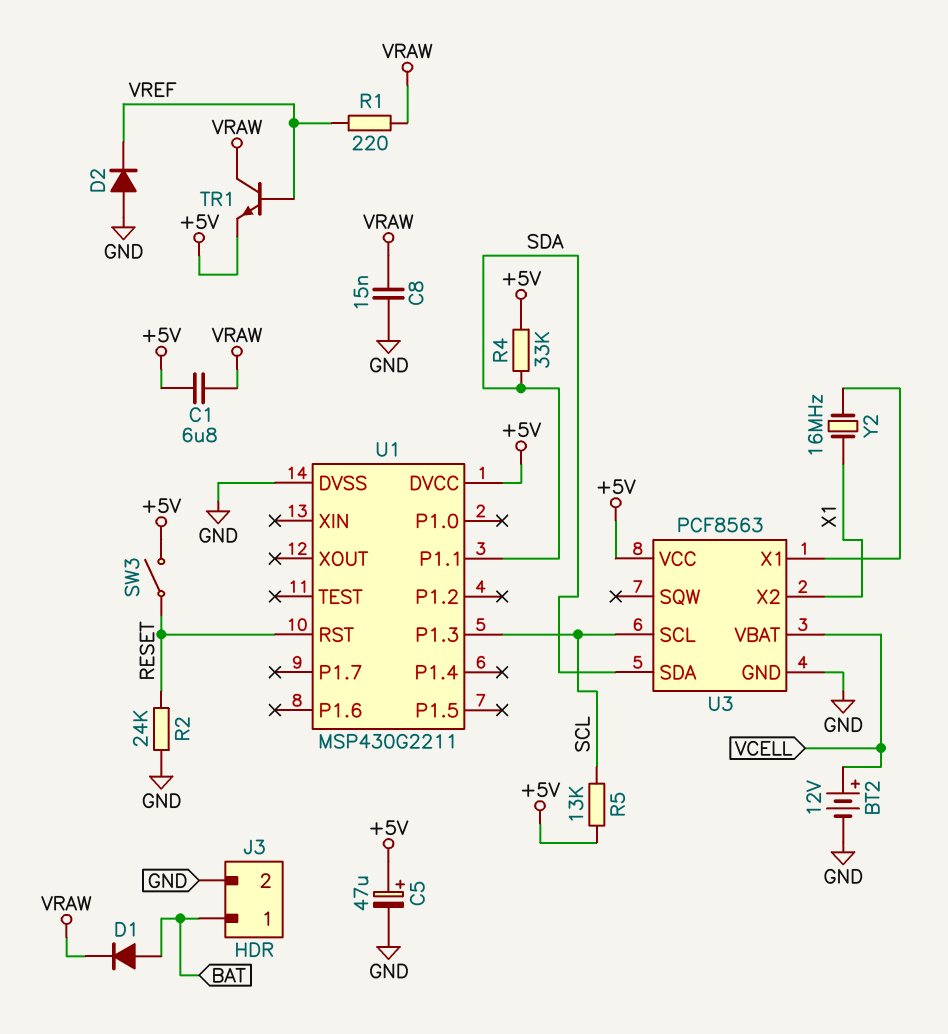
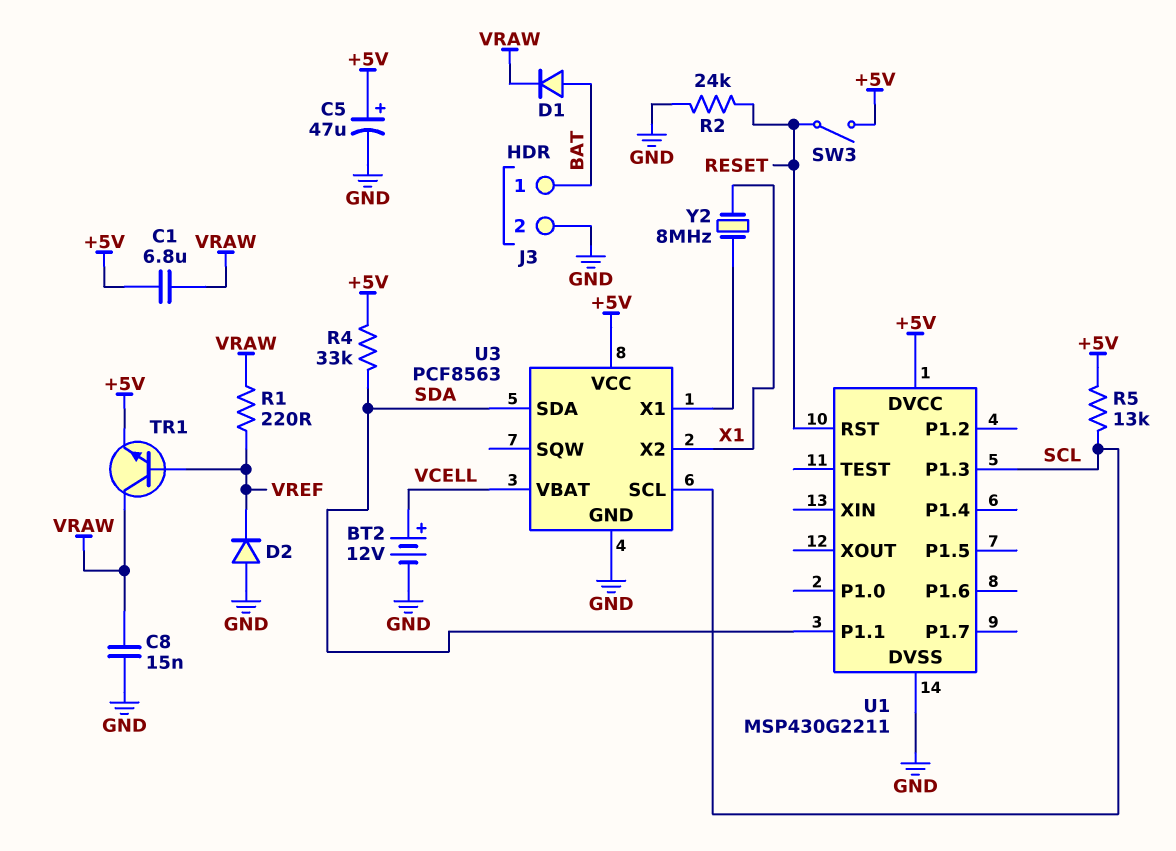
Y2: 16MHz (U3/X1, X1) -> 8MHz (U3/X1, X1)

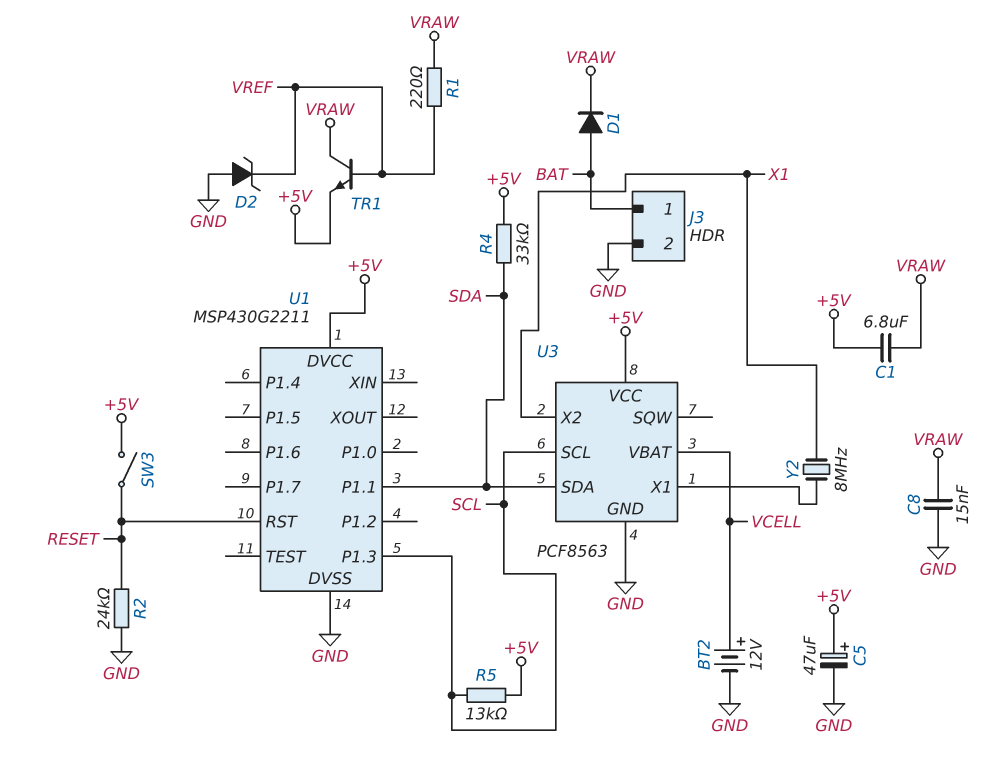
D2: diode (A GND, K VREF) -> zener (A GND, K VREF)

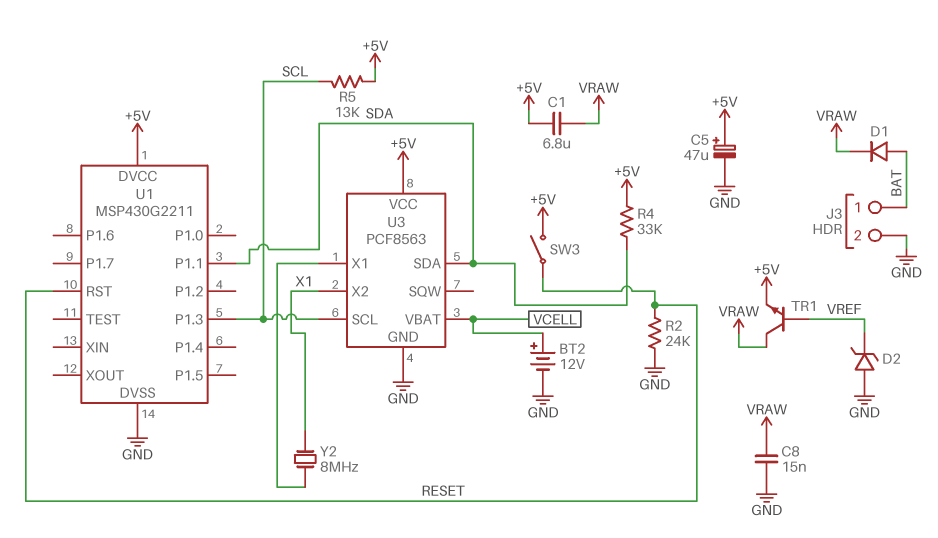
R1: 220 (VRAW, VREF) -> none

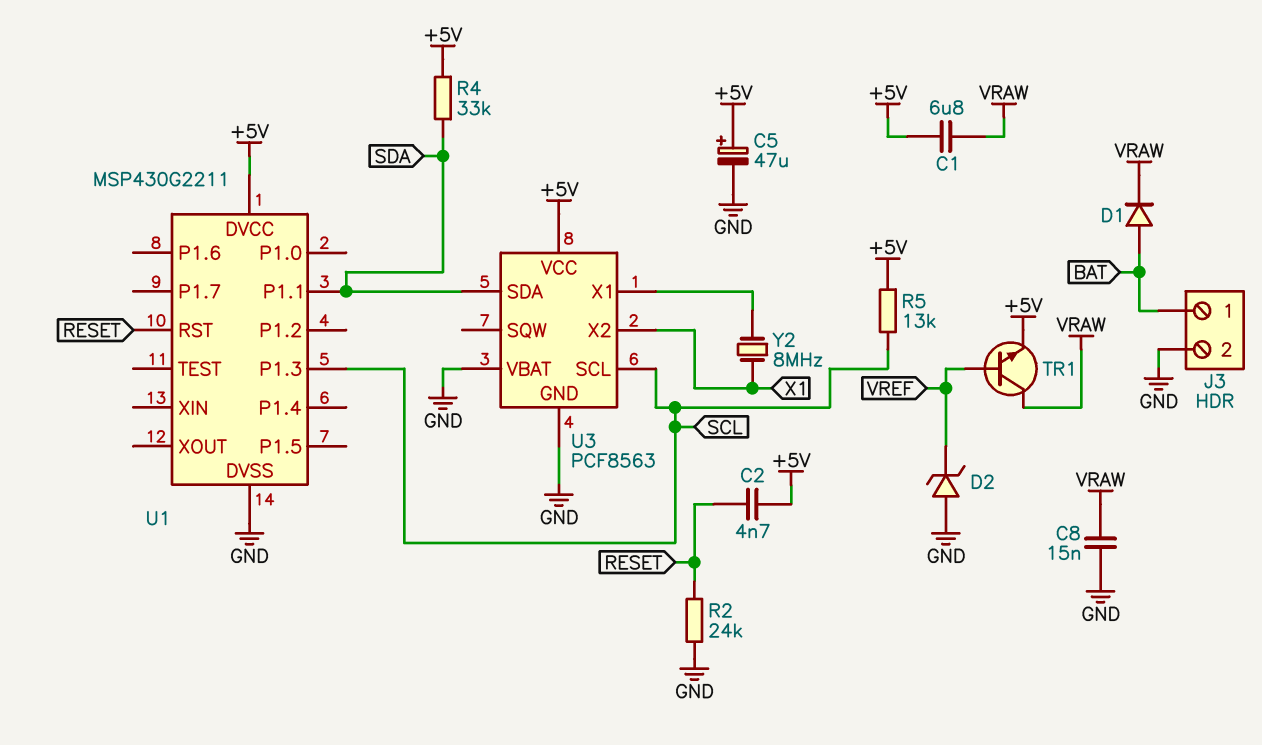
BT2: 12V (plus VCELL, minus GND) -> none
C2: none -> 4.7nF (+5V, RESET)
SW3: switch (+5V, RESET) -> none
U3 pin VBAT: VCELL -> GND

